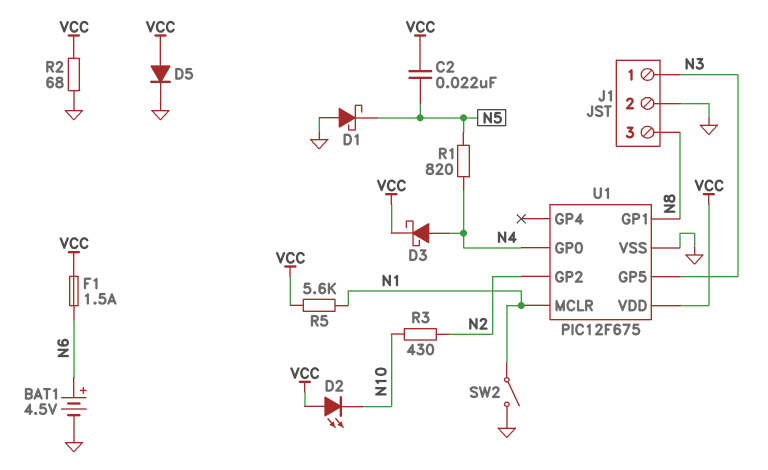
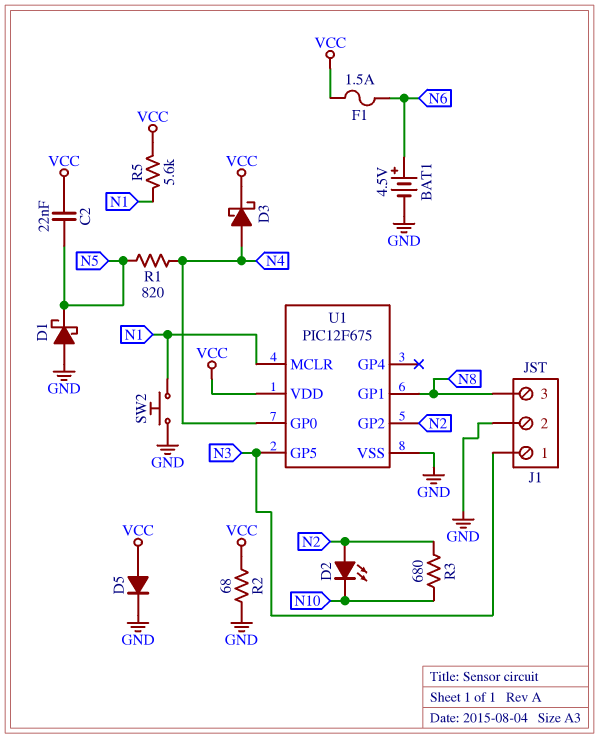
D2: LED (A VCC, K N10) -> LED (A N2, K N10)
R3: 430 (N2, N10) -> 680 (N2, N10)
SW2: switch (GND, N1) -> button (GND, N1)

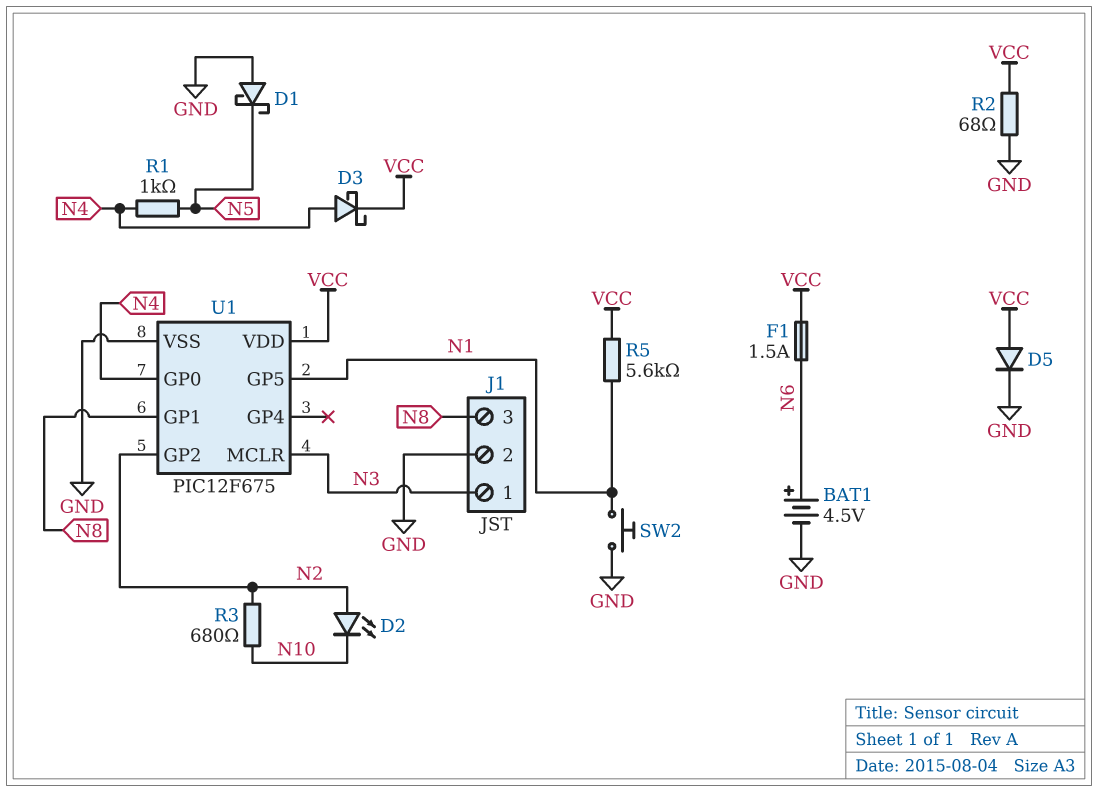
C2: 22nF (N5, VCC) -> none
R1: 820 (N4, N5) -> 1k (N4, N5)
U1 pin GP5: N3 -> N1
U1 pin MCLR: N1 -> N3

